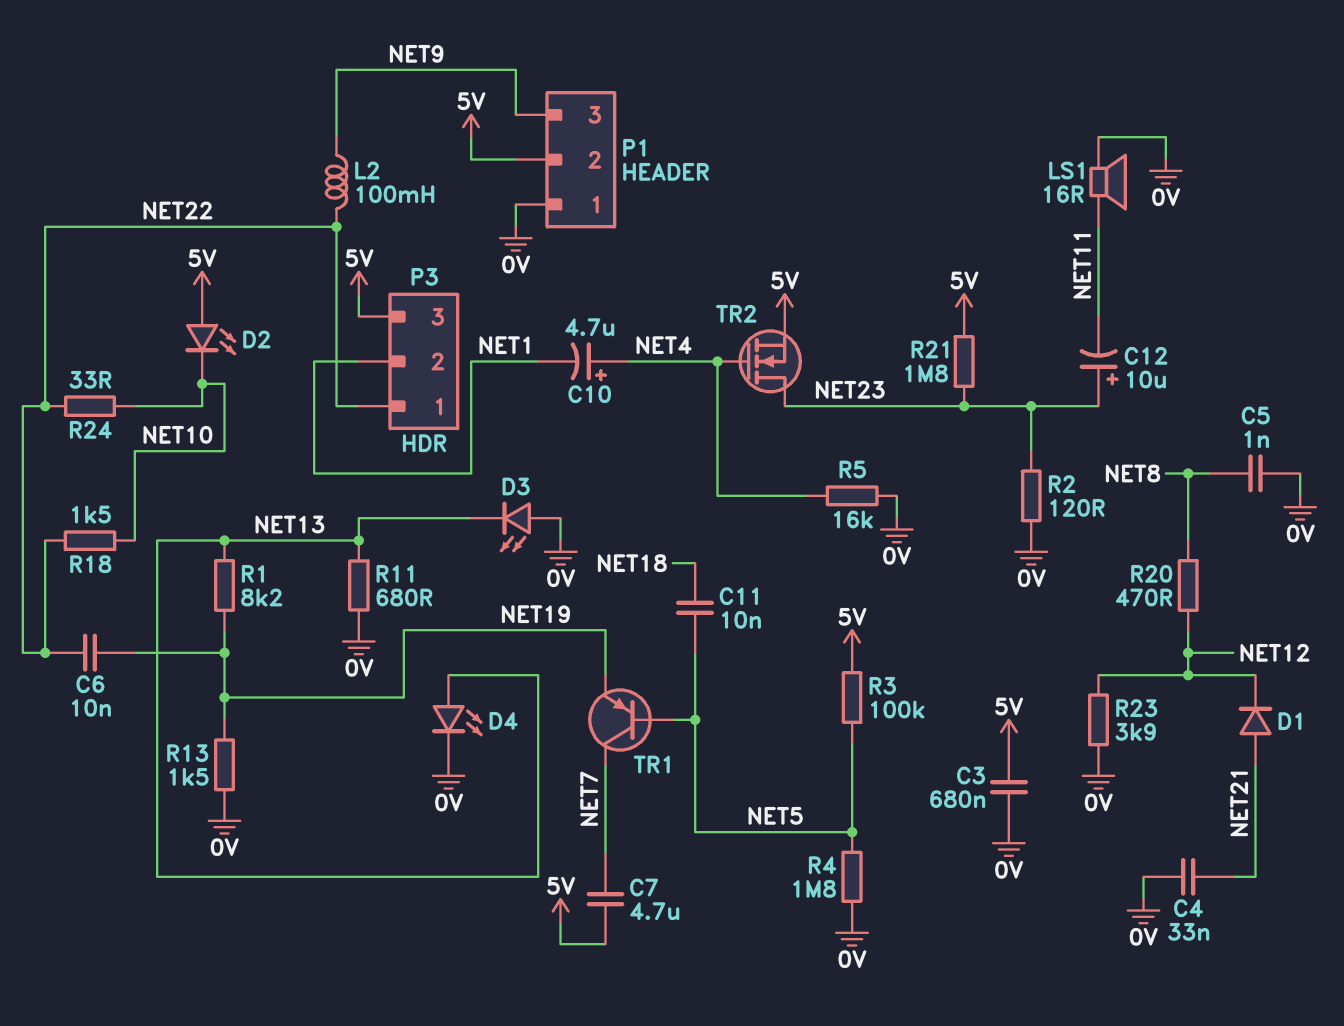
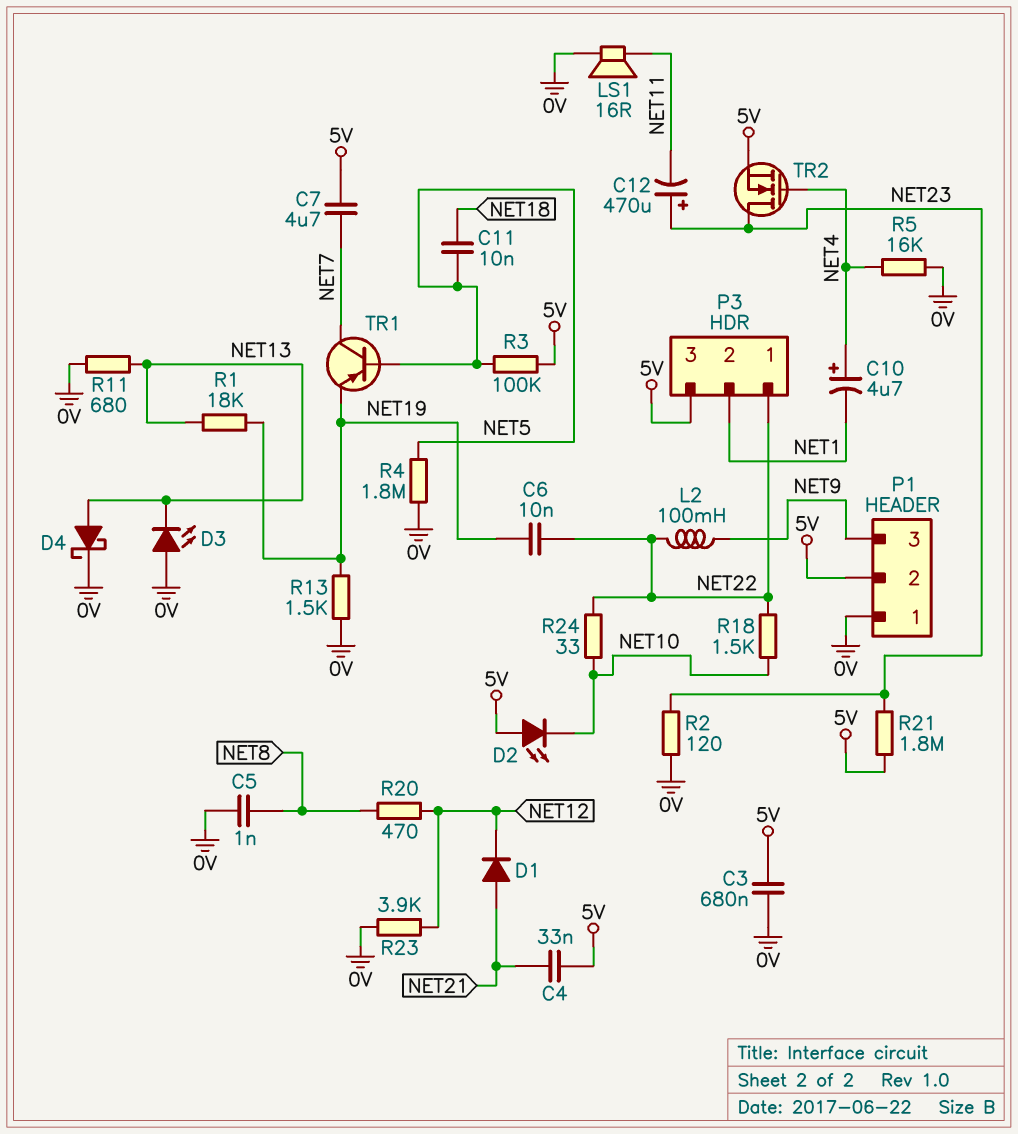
C4: 33nF (0V, NET21) -> 33nF (5V, NET21)
C12: 10uF (plus NET23, minus NET11) -> 470uF (plus NET23, minus NET11)
D4: LED (A NET13, K 0V) -> schottky (A NET13, K 0V)
R1: 8.2k (NET13, NET19) -> 18k (NET13, NET19)

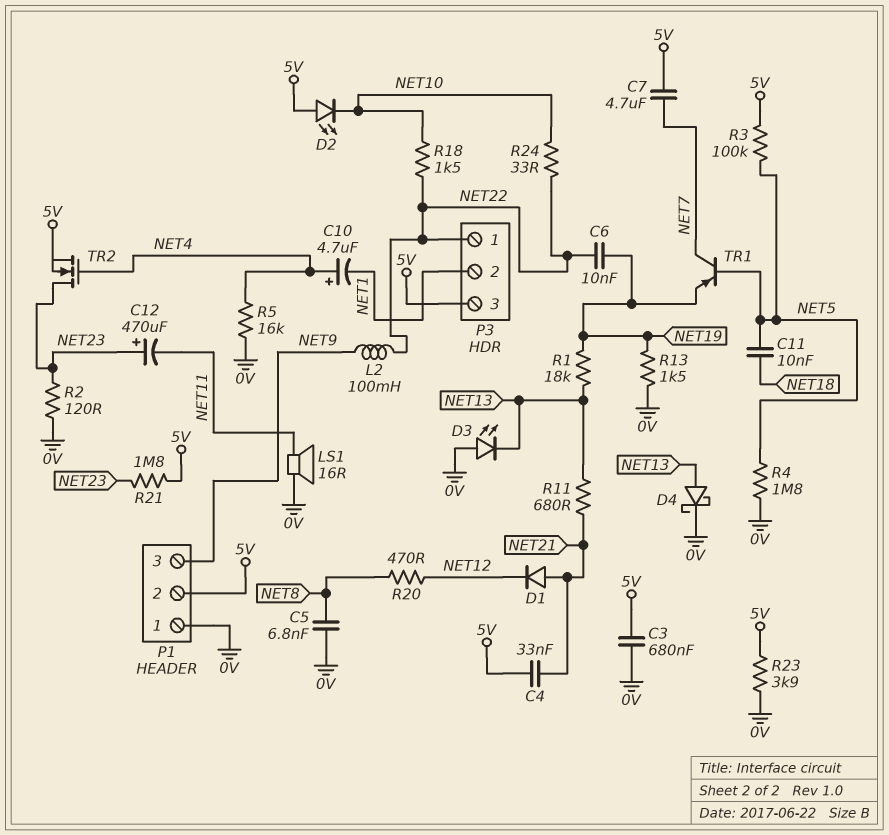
C5: 1nF (0V, NET8) -> 6.8nF (0V, NET8)
R11: 680 (0V, NET13) -> 680 (NET13, NET21)
R23: 3.9k (0V, NET12) -> 3.9k (0V, 5V)

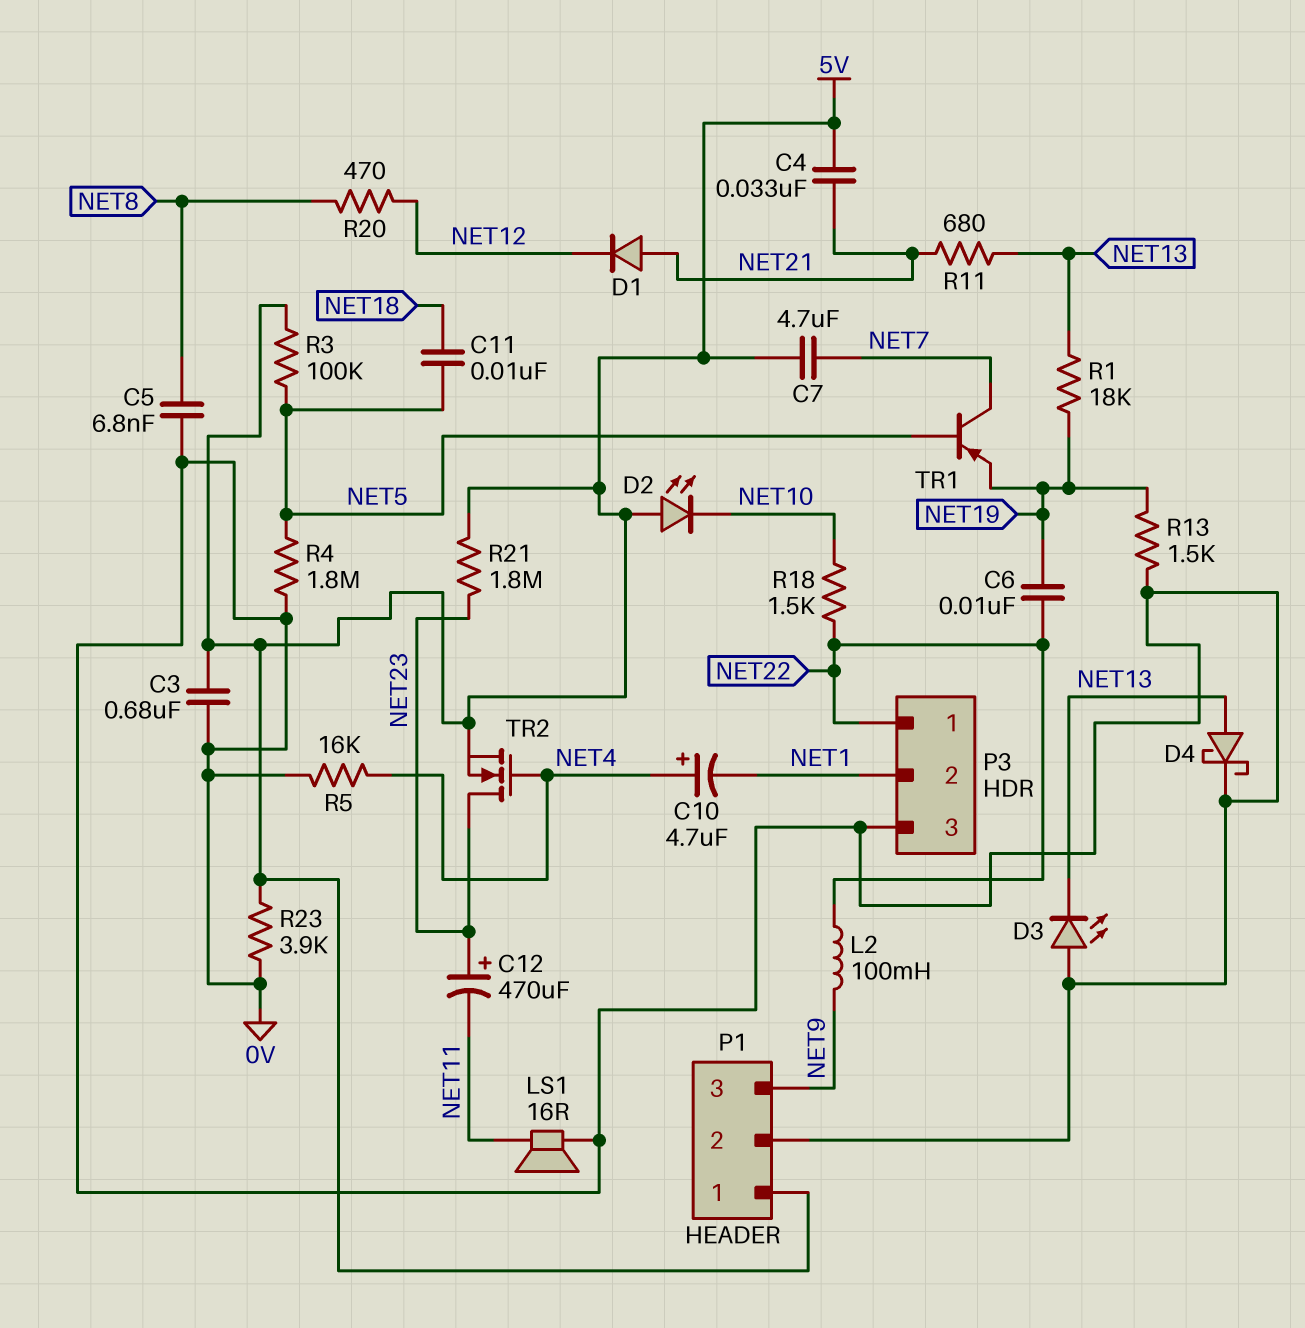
P1 pin 1: 0V -> 5V
P1 pin 2: 5V -> 0V
P3 pin 3: 5V -> 0V
R2: 120 (0V, NET23) -> none
R24: 33 (NET10, NET22) -> none

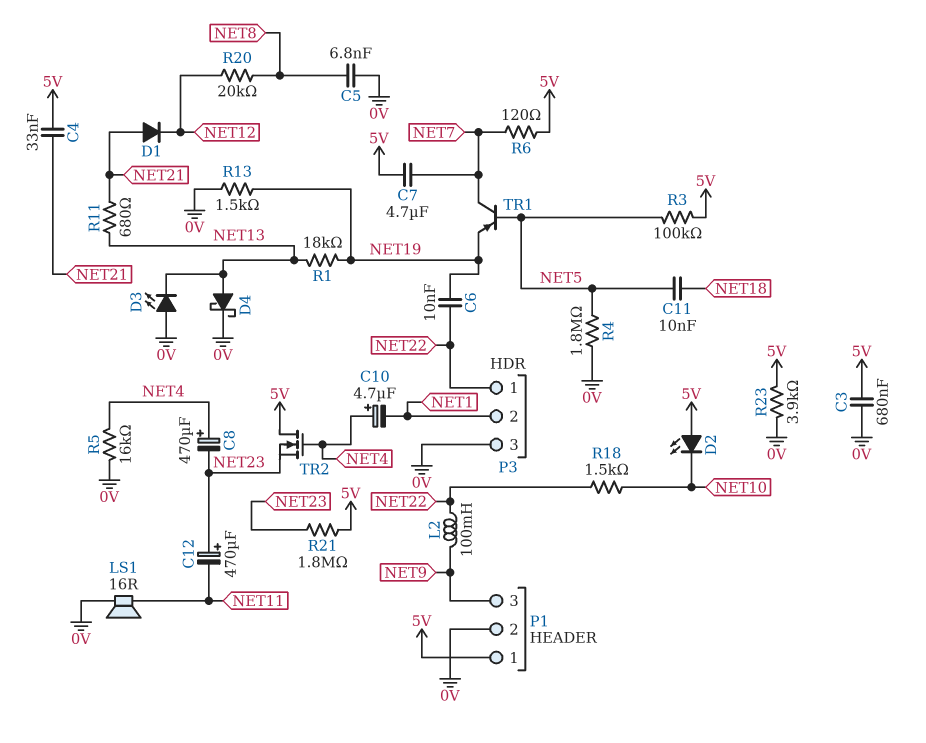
C8: none -> 470uF (plus NET4, minus NET23)
R6: none -> 120 (5V, NET7)
R20: 470 (NET8, NET12) -> 20k (NET8, NET12)
TR2: NMOS (G NET4, D NET23, S 5V) -> NMOS (G NET4, D 5V, S NET23)

